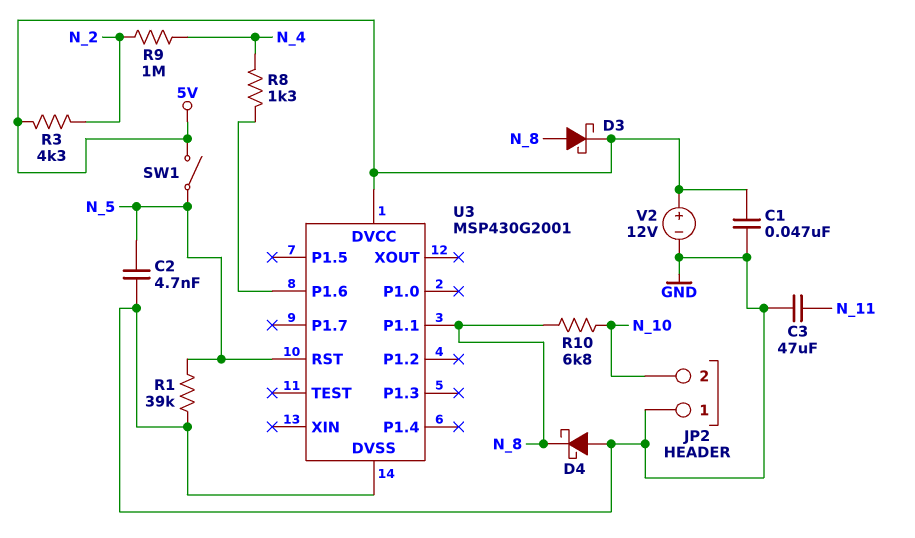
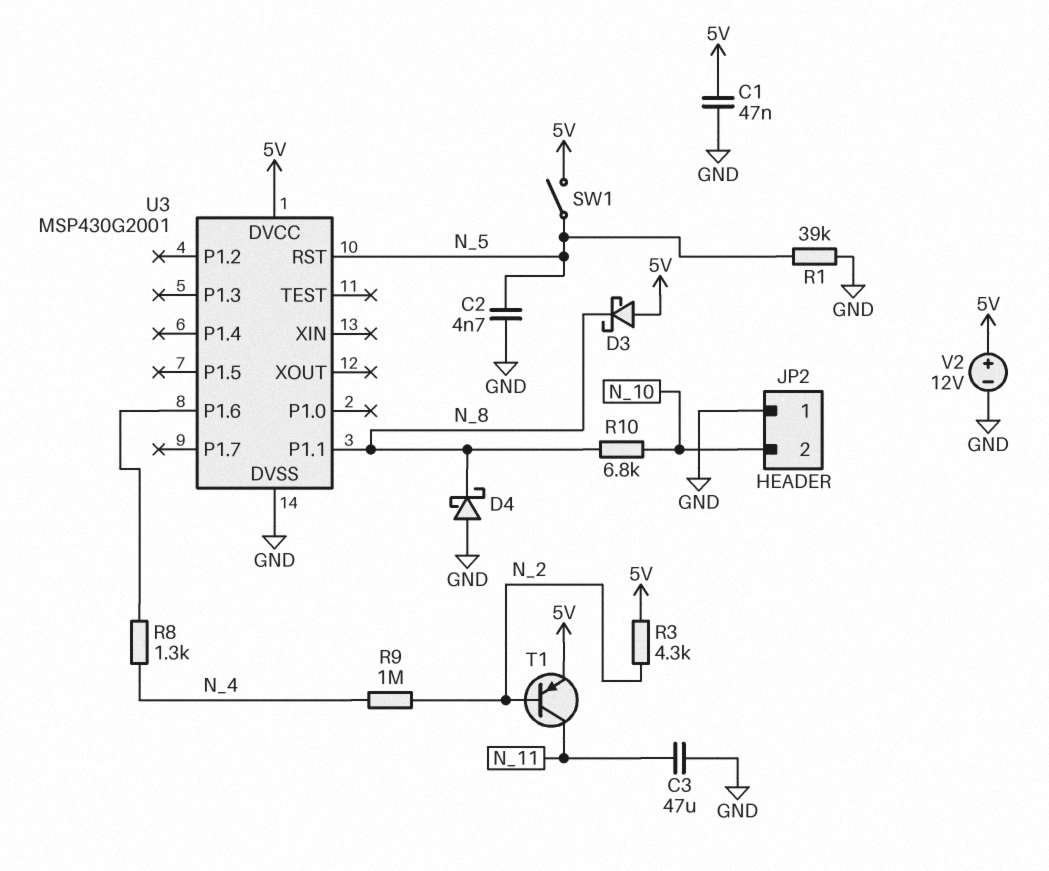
D3: schottky (A N_8, K 5V) -> schottky (A 5V, K N_8)
T1: none -> PNP (B N_2, C N_11, E 5V)

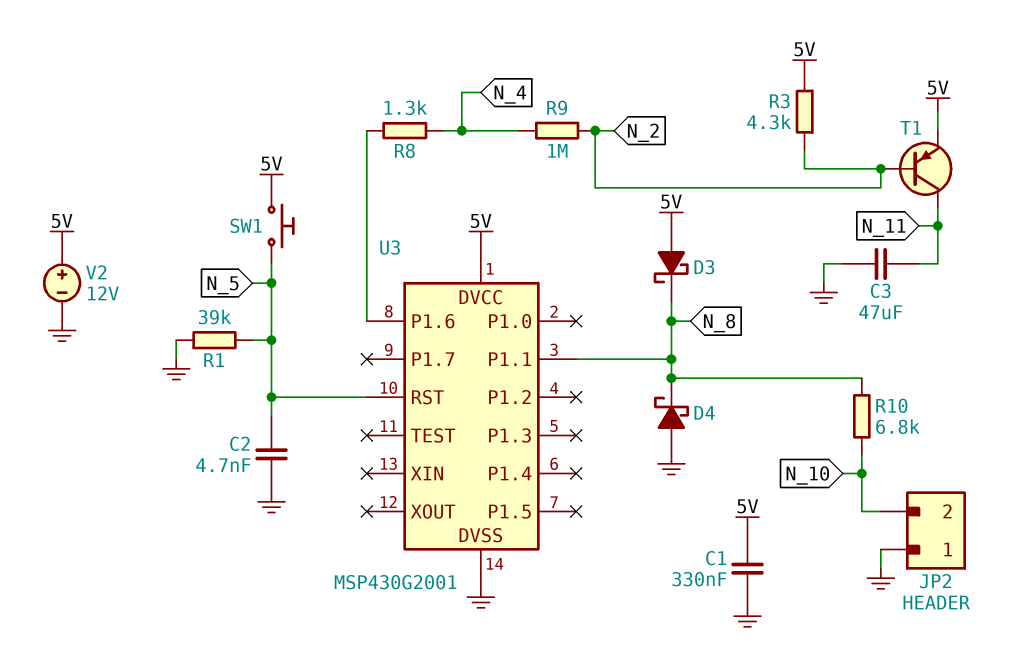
C1: 47nF (5V, GND) -> 330nF (5V, GND)
SW1: switch (5V, N_5) -> button (5V, N_5)

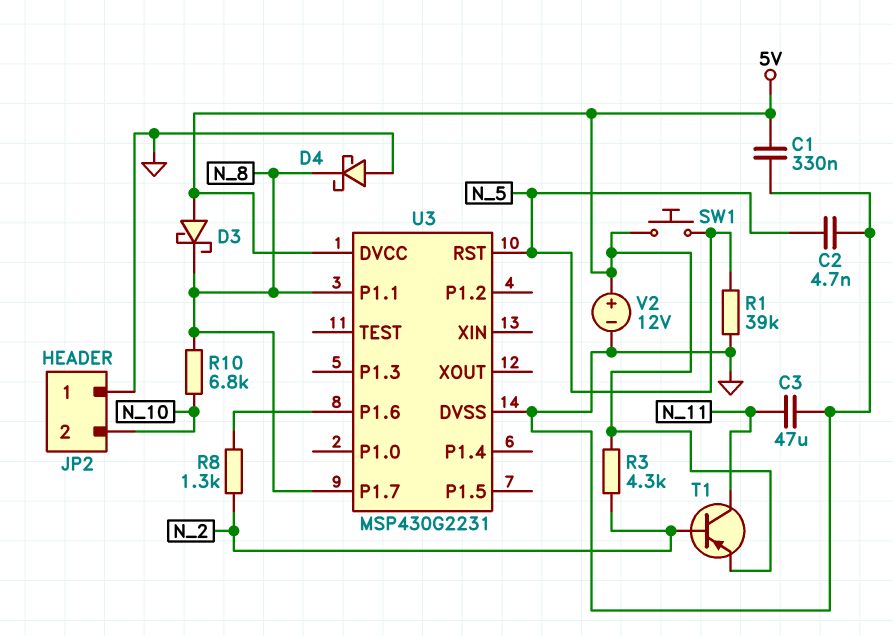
R8: 1.3k (N_4, U3/P1.6) -> 1.3k (N_2, U3/P1.6)
R9: 1M (N_2, N_4) -> none
U3: MSP430G2001 -> MSP430G2231
U3 pin P1.7: none -> N_8

